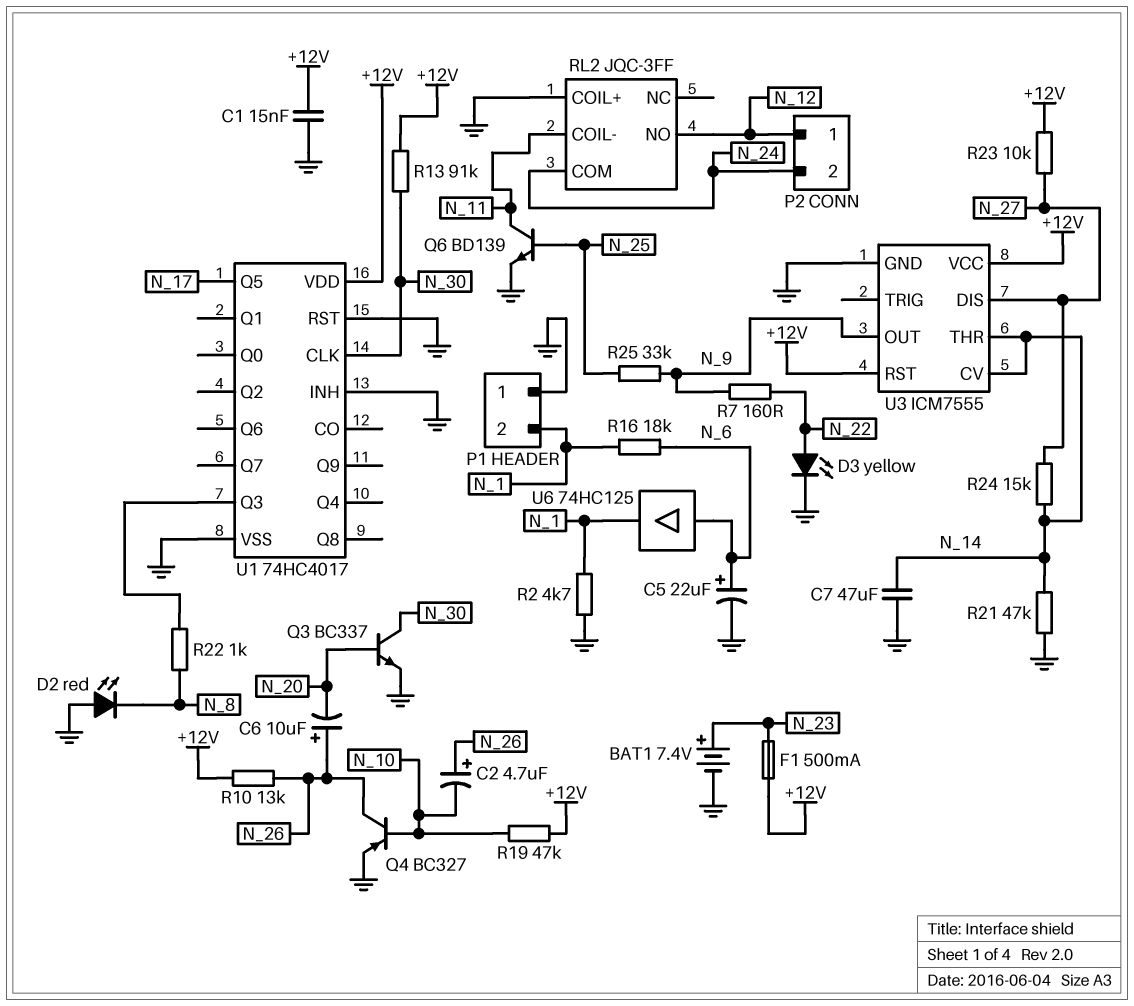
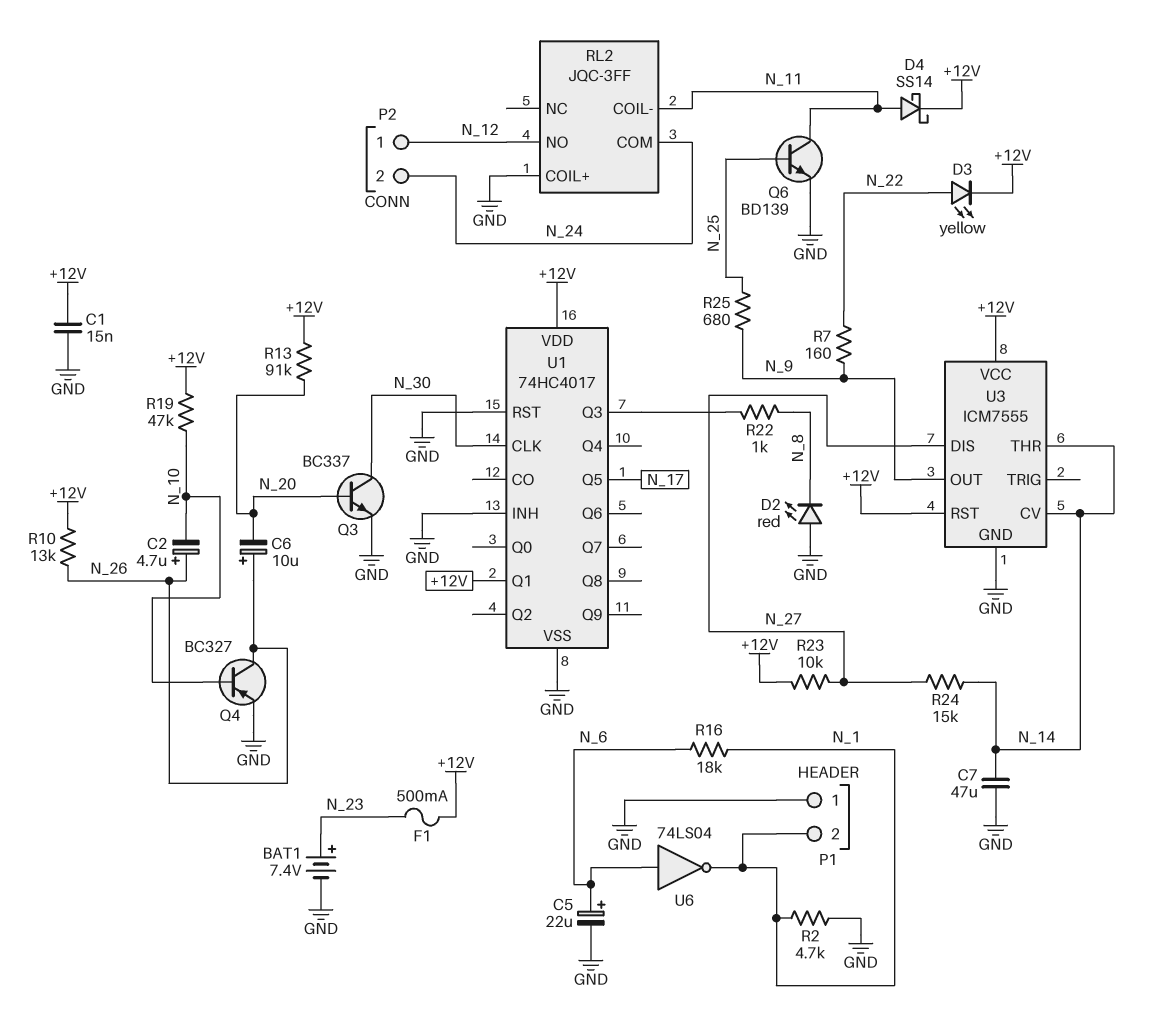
D3: LED yellow (A N_22, K GND) -> LED yellow (A N_22, K +12V)
D4: none -> schottky SS14 (A N_11, K +12V)
R13: 91k (+12V, N_30) -> 91k (+12V, N_20)
R21: 47k (GND, N_14) -> none
R25: 33k (N_9, N_25) -> 680 (N_9, N_25)
U1 pin Q1: none -> +12V
U6: buffer 74HC125 (in N_6, out N_1) -> NOT 74LS04 (in N_6, out N_1)

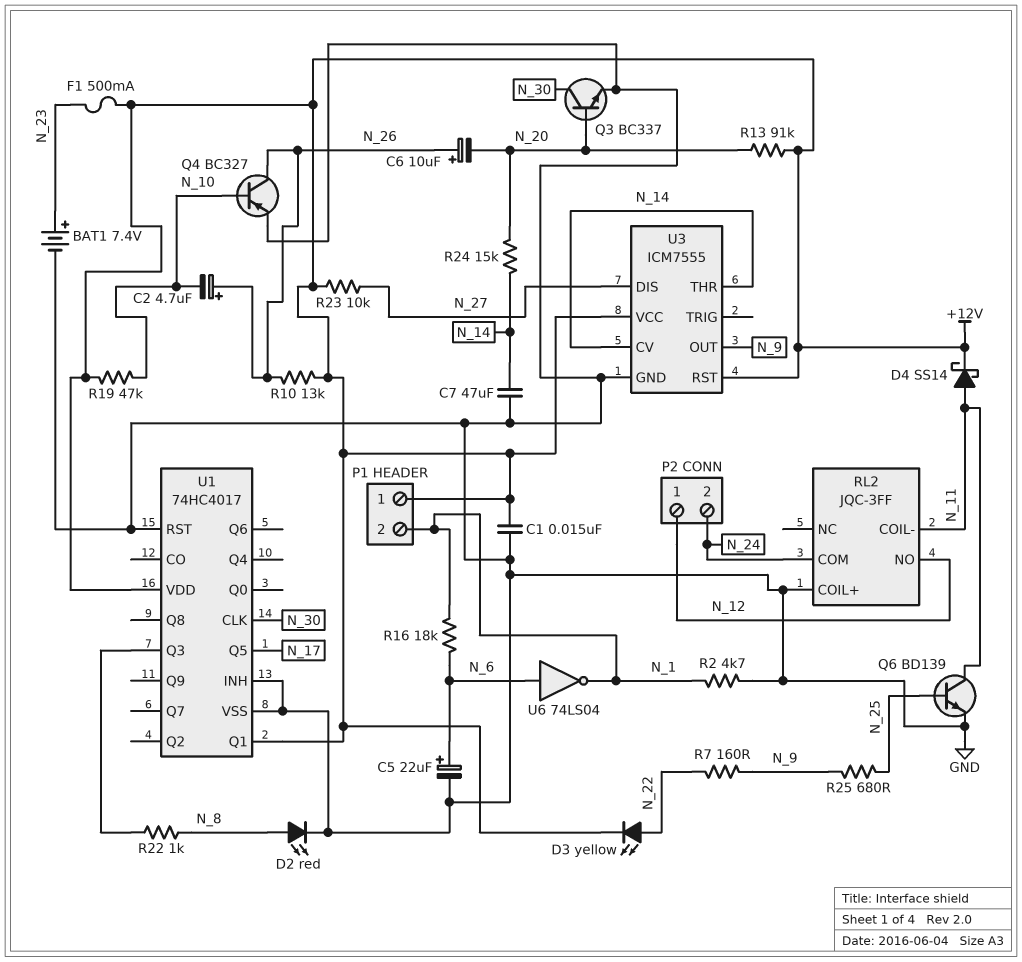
D2: LED red (A GND, K N_8) -> LED red (A N_8, K GND)
P1 pin 1: GND -> +12V
R24: 15k (N_14, N_27) -> 15k (N_14, N_20)

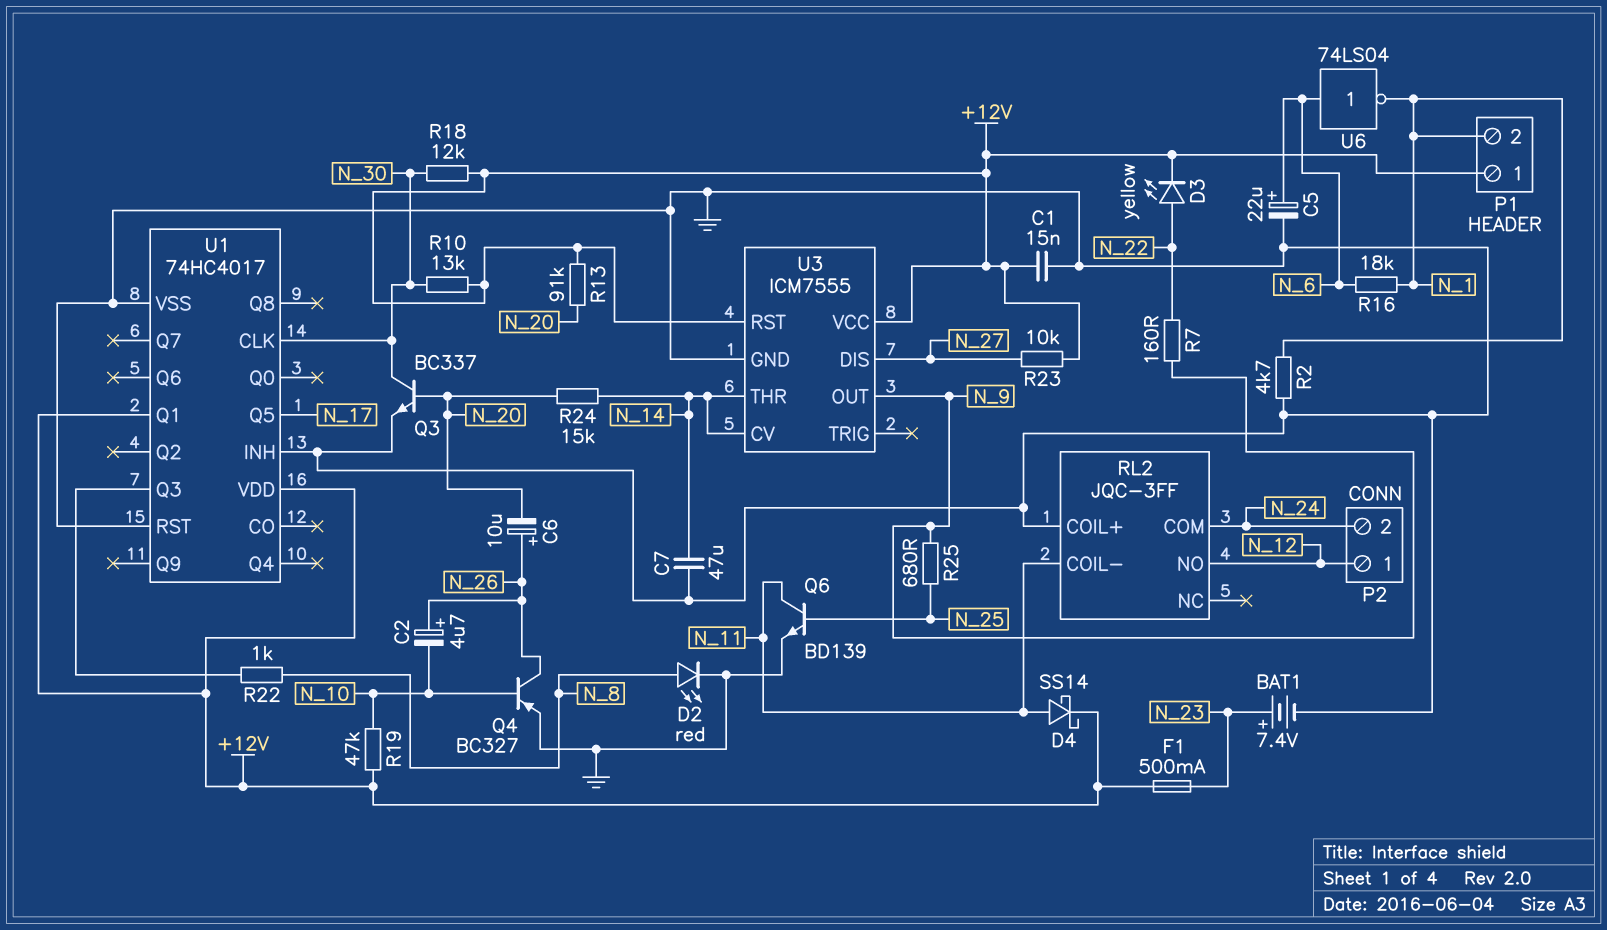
R10: 13k (+12V, N_26) -> 13k (+12V, N_30)
R18: none -> 12k (+12V, N_30)

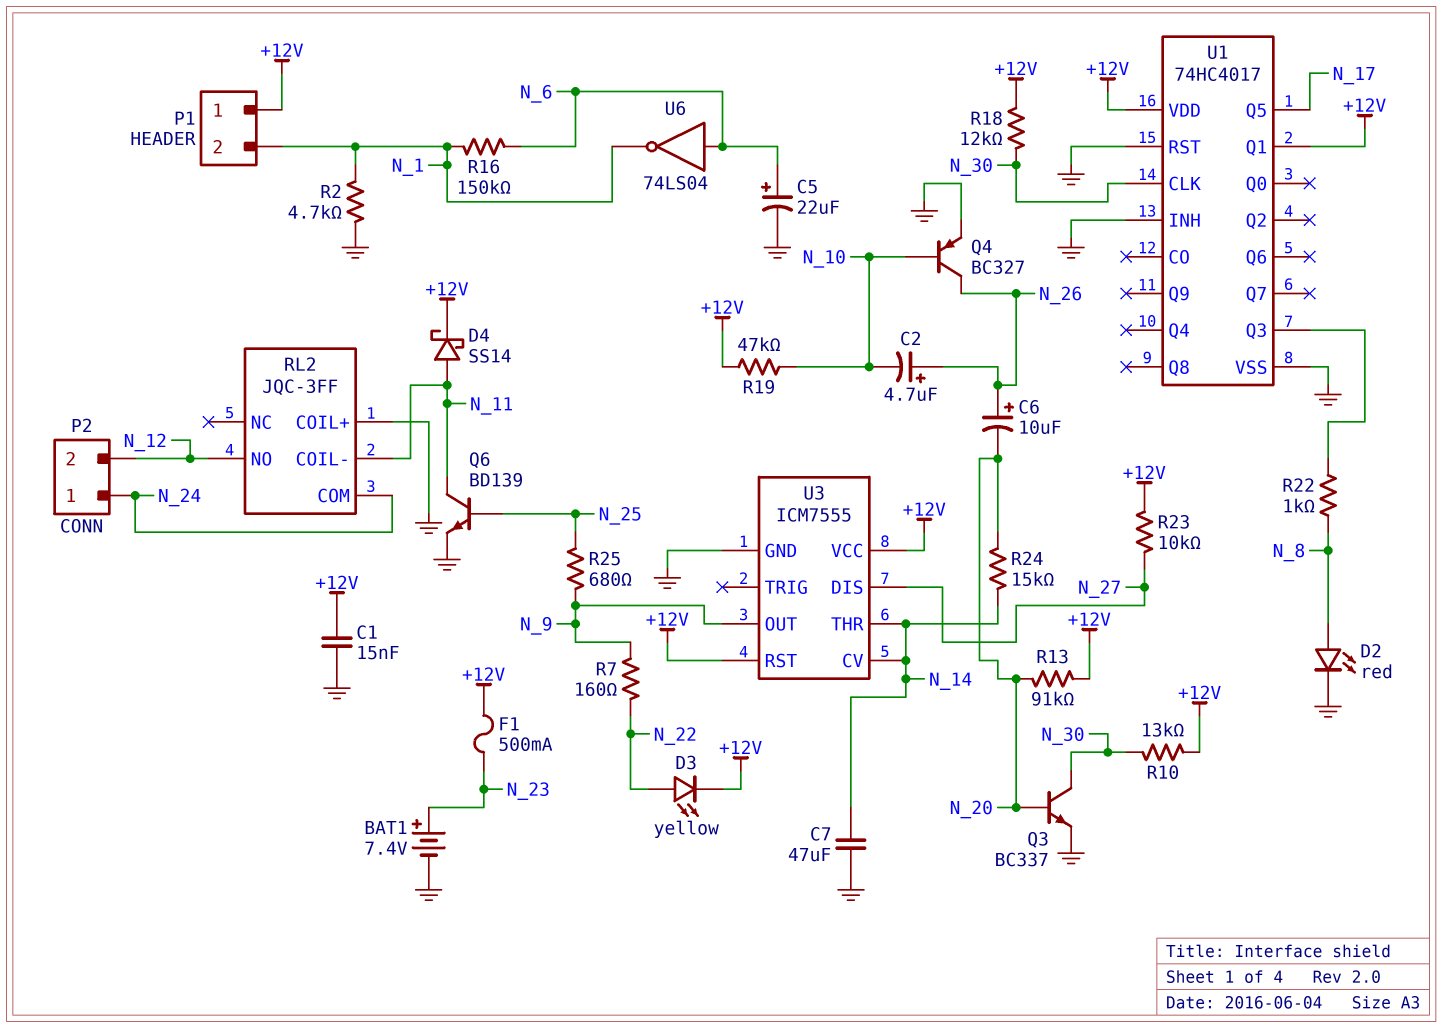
P2 pin 1: N_12 -> N_24
P2 pin 2: N_24 -> N_12
R16: 18k (N_1, N_6) -> 150k (N_1, N_6)

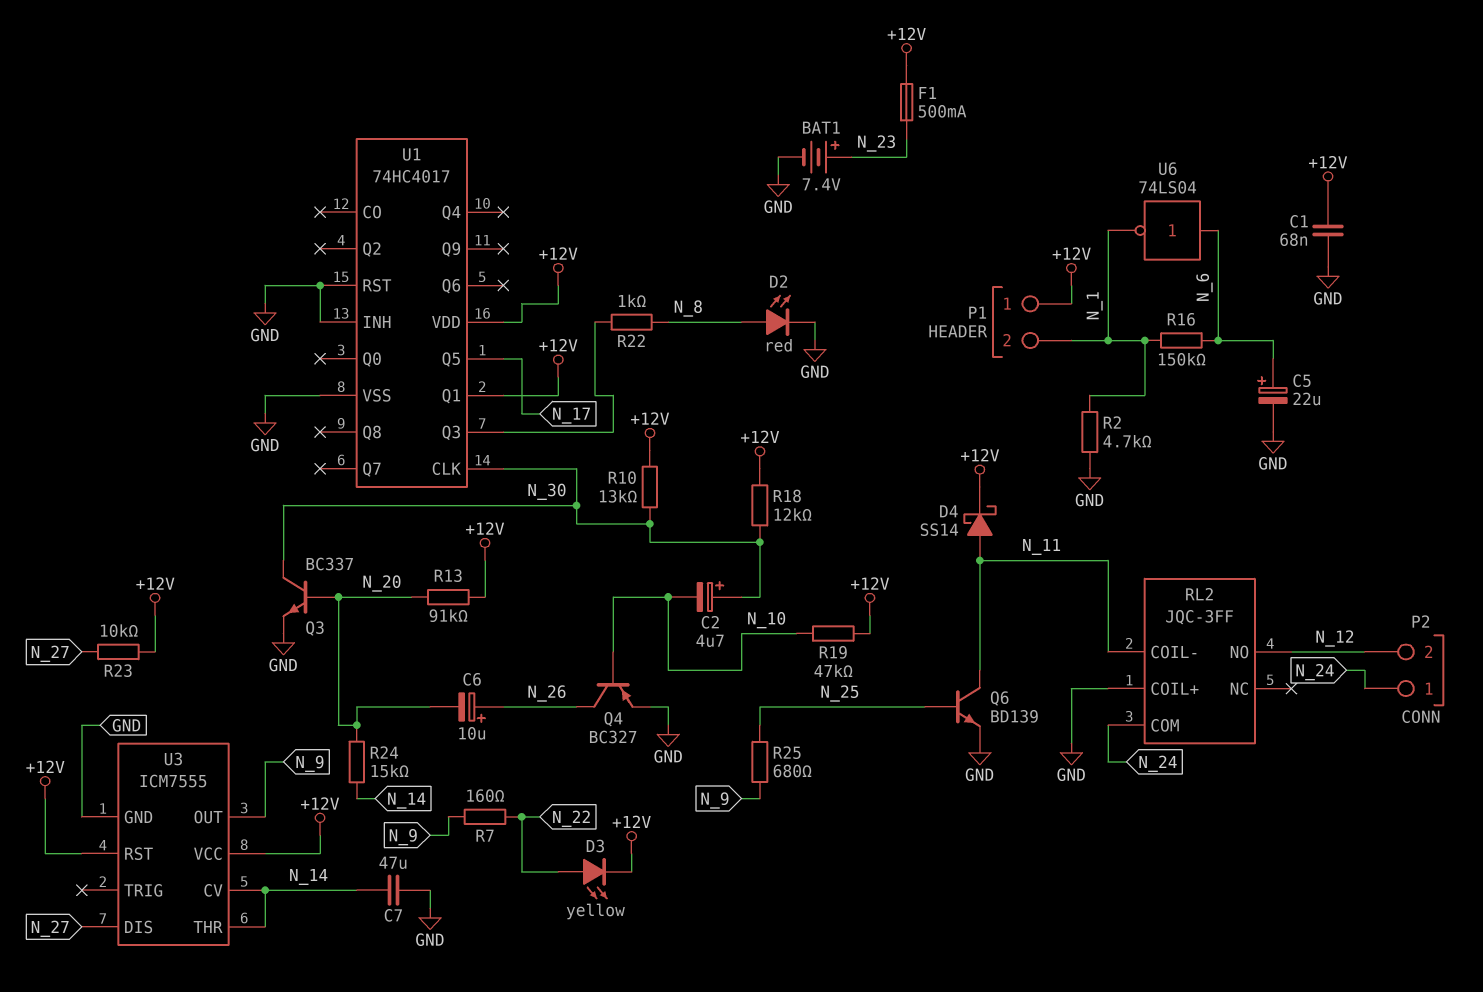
C1: 15nF (+12V, GND) -> 68nF (+12V, GND)
C2: 4.7uF (plus N_26, minus N_10) -> 4.7uF (plus N_30, minus N_10)

